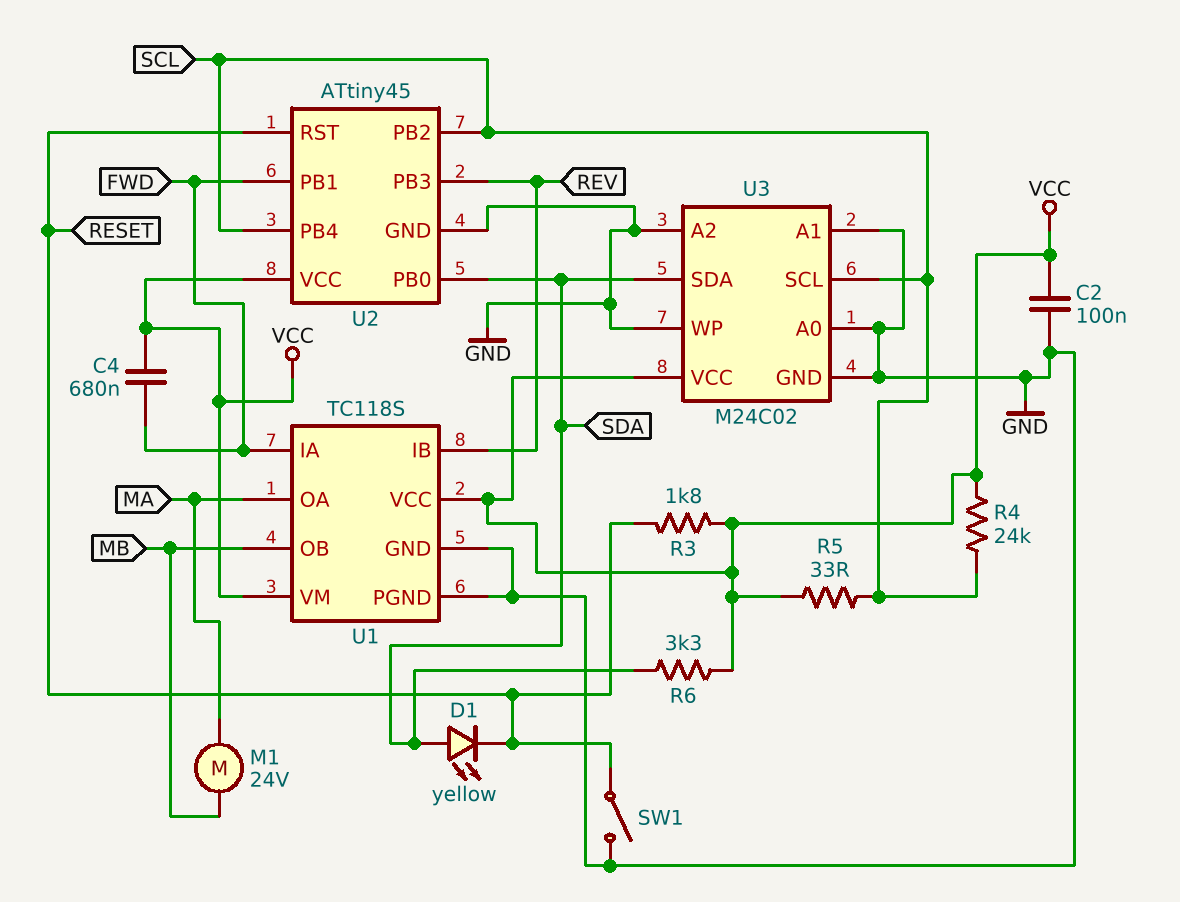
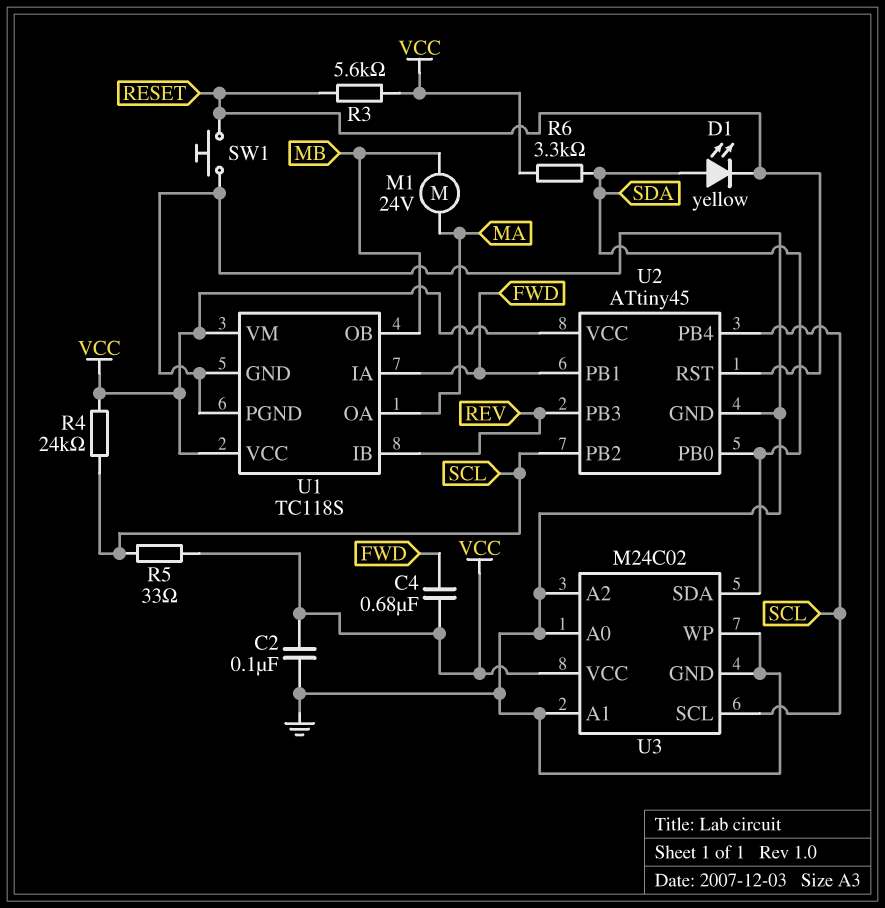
R3: 1.8k (RESET, VCC) -> 5.6k (RESET, VCC)
SW1: switch (GND, RESET) -> button (GND, RESET)

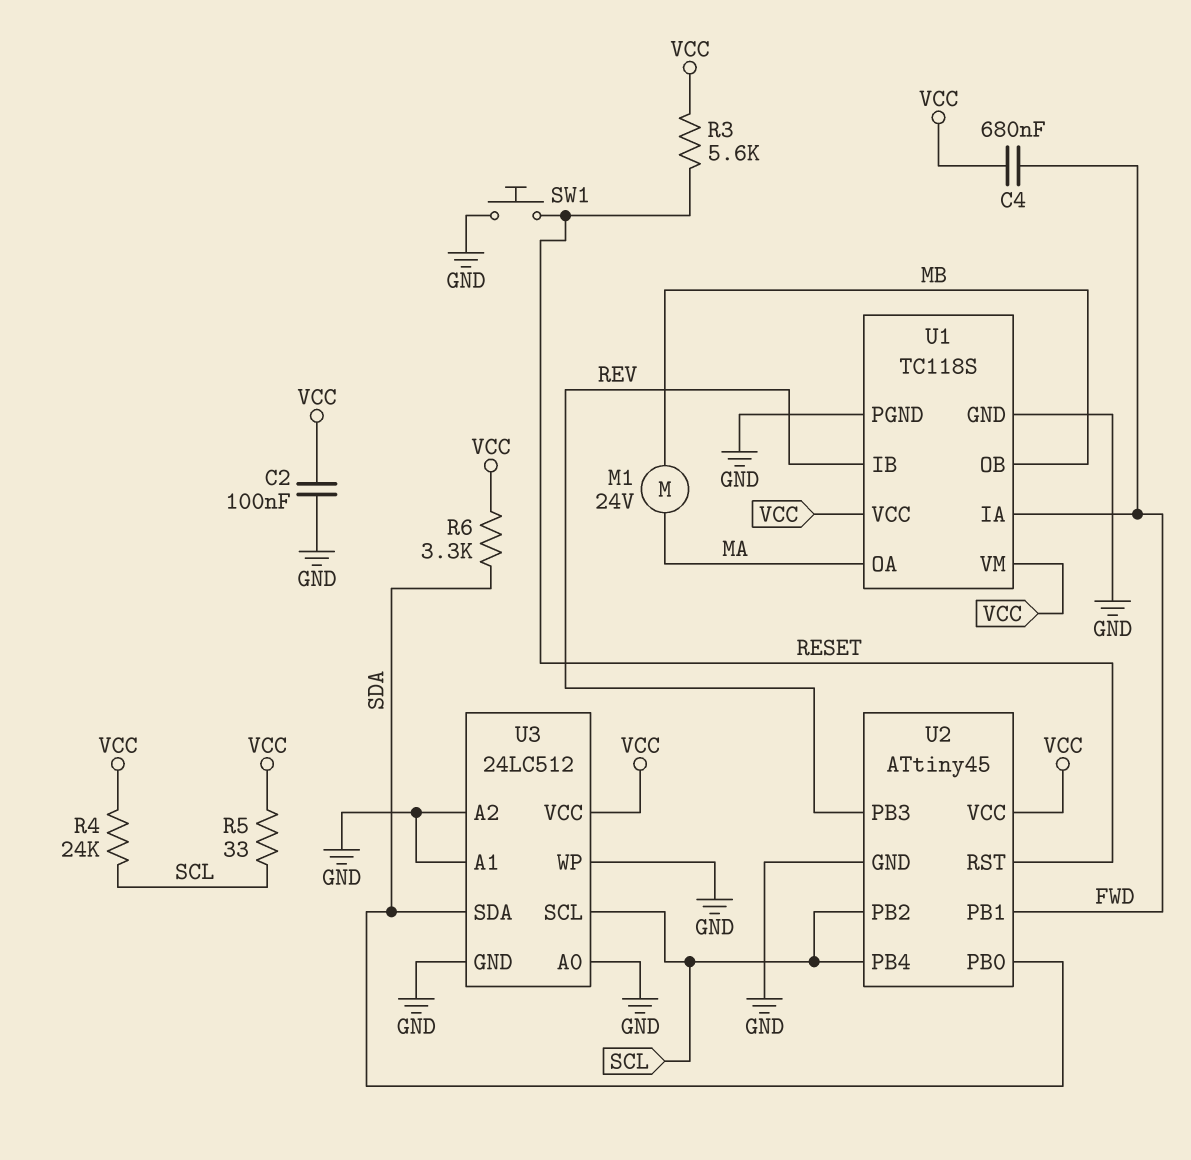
D1: LED yellow (A SDA, K RESET) -> none
U3: M24C02 -> 24LC512

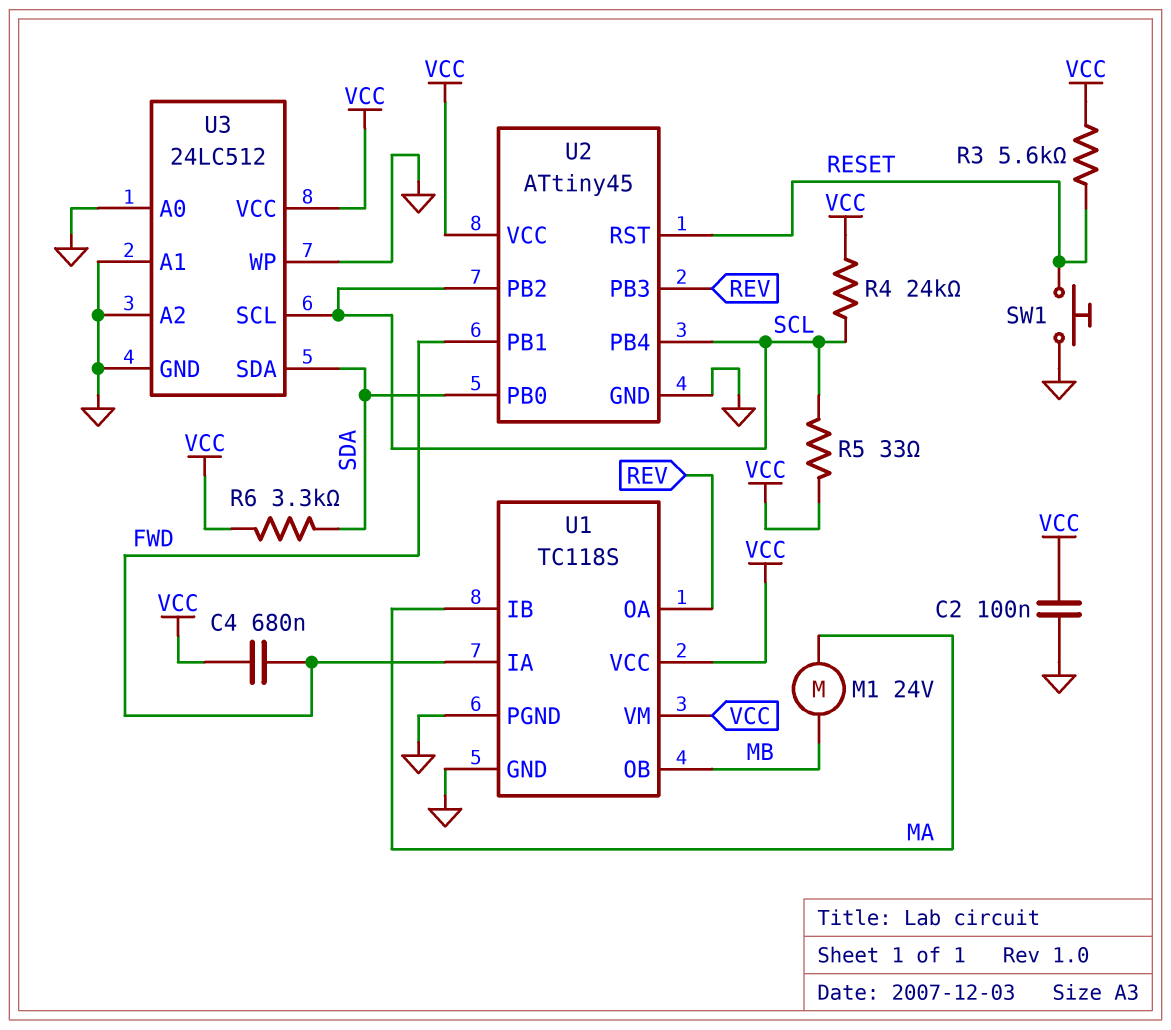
U1 pin IB: REV -> MA
U1 pin OA: MA -> REV

